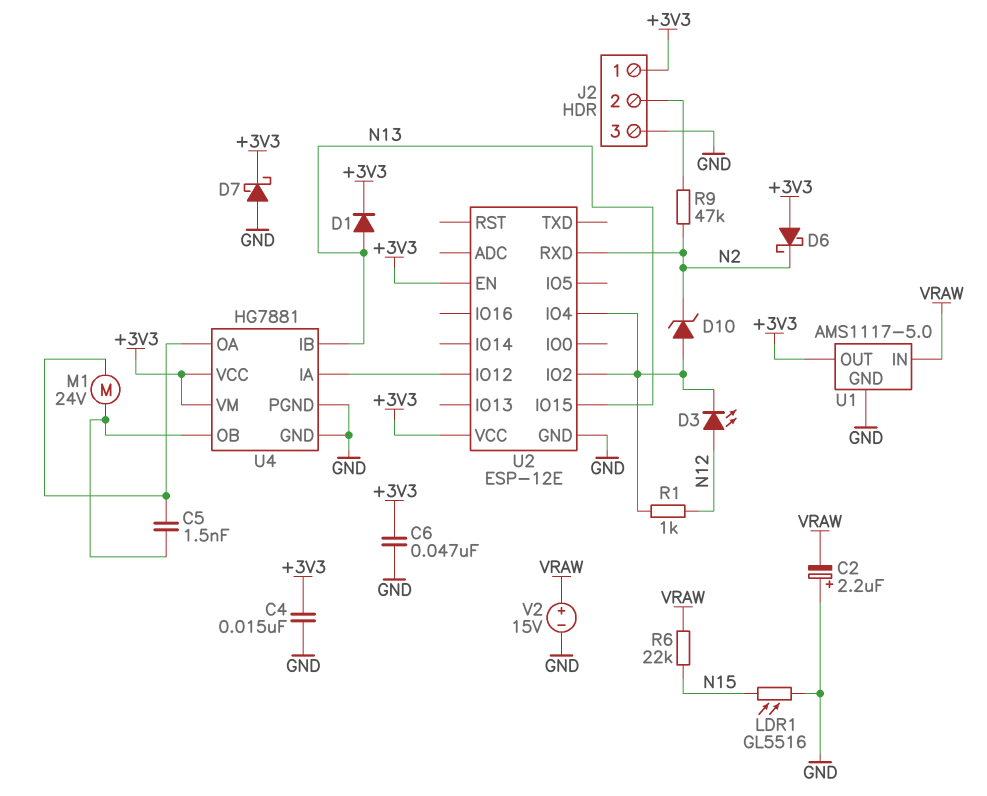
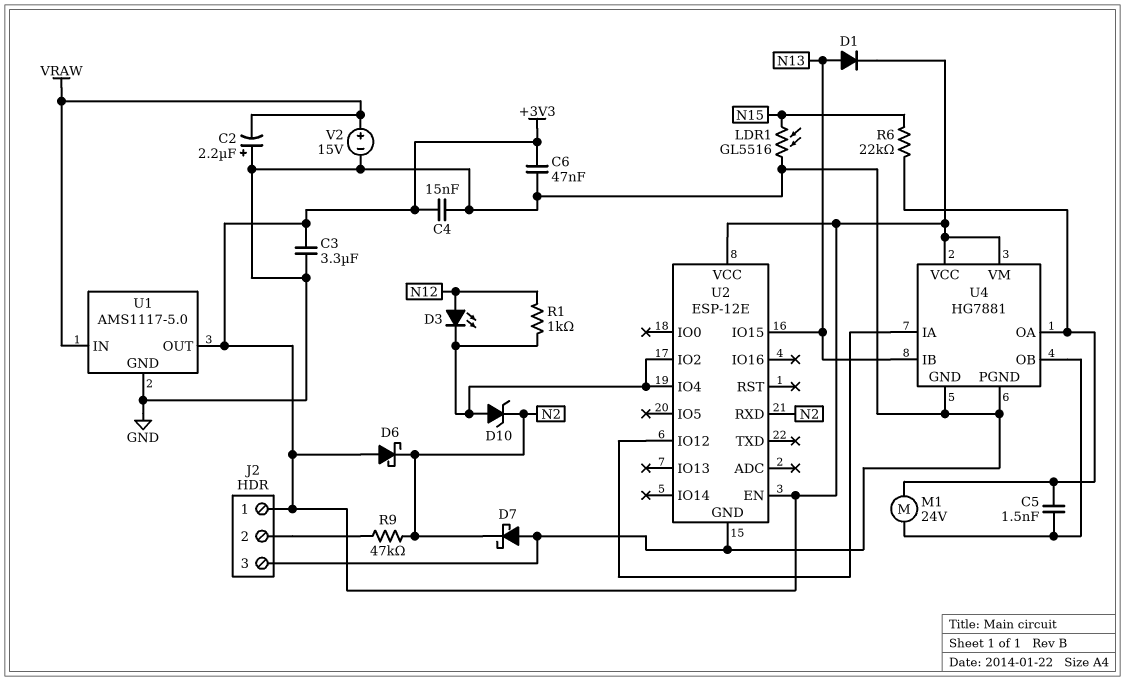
C3: none -> 3.3uF (+3V3, GND)
D7: schottky (A GND, K +3V3) -> schottky (A GND, K N2)
R6: 22k (N15, VRAW) -> 22k (N15, U4/OA)

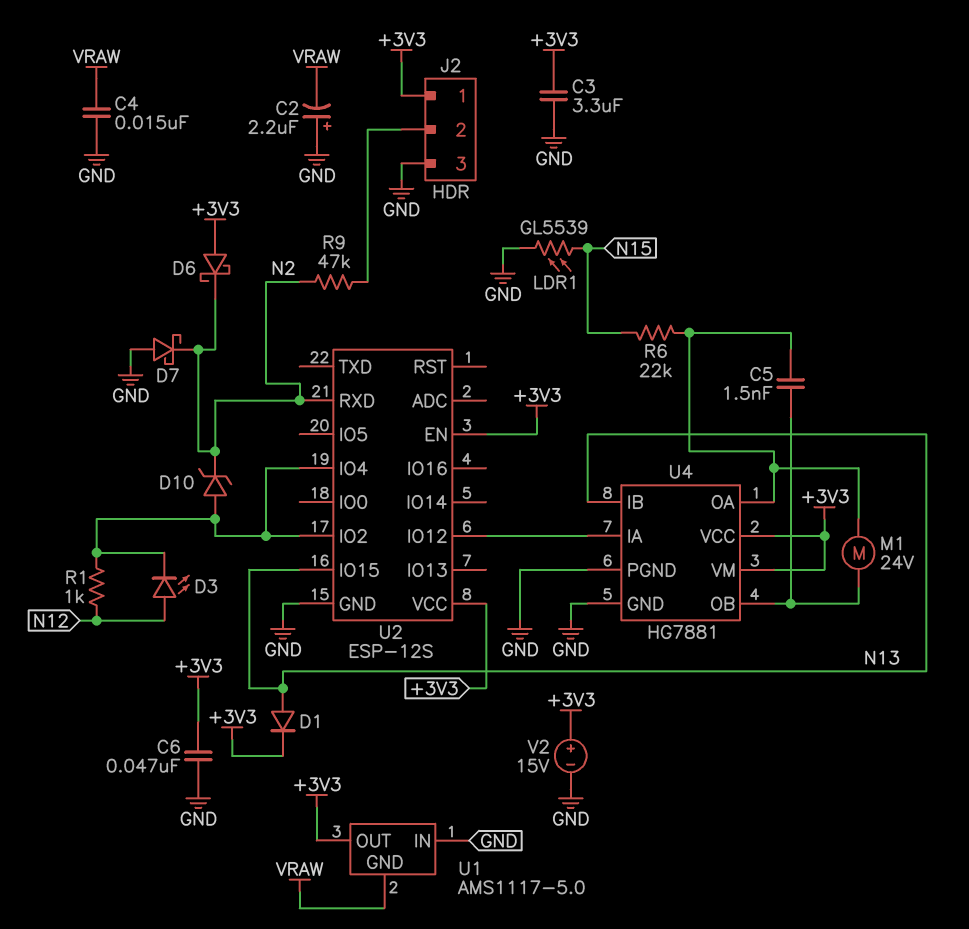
C4: 15nF (+3V3, GND) -> 15nF (GND, VRAW)
LDR1: GL5516 (GND, N15) -> GL5539 (GND, N15)
U1 pin GND: GND -> VRAW
U1 pin IN: VRAW -> GND
U2: ESP-12E -> ESP-12S
V2: 15V (plus VRAW, minus GND) -> 15V (plus +3V3, minus GND)

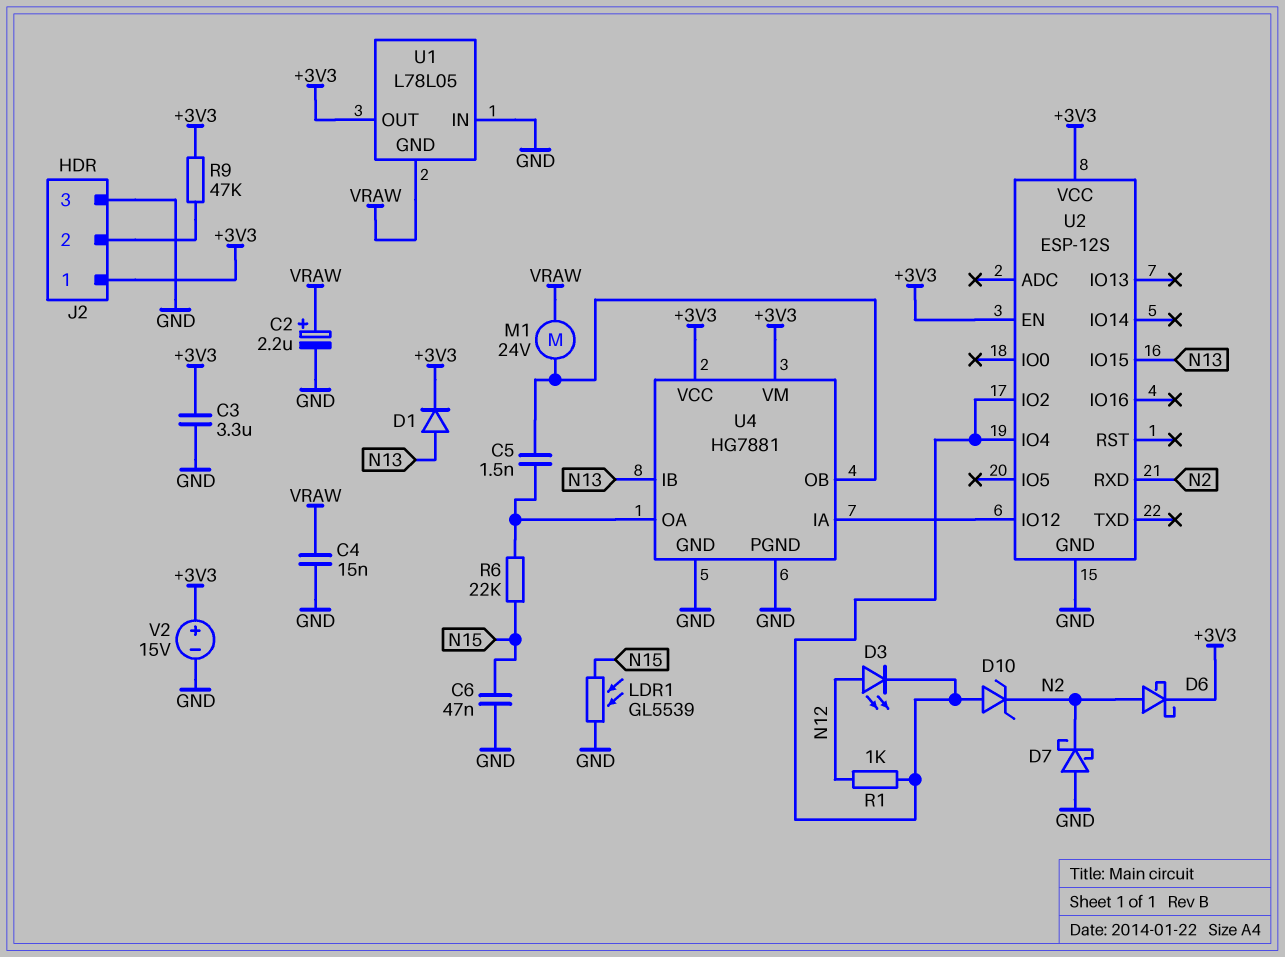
C2: 2.2uF (plus GND, minus VRAW) -> 2.2uF (plus VRAW, minus GND)
C6: 47nF (+3V3, GND) -> 47nF (GND, N15)
D6: schottky (A +3V3, K N2) -> schottky (A N2, K +3V3)
M1: motor 24V (U4/OA, U4/OB) -> motor 24V (U4/OB, VRAW)
R9: 47k (J2/2, N2) -> 47k (+3V3, J2/2)
U1: AMS1117-5.0 -> L78L05

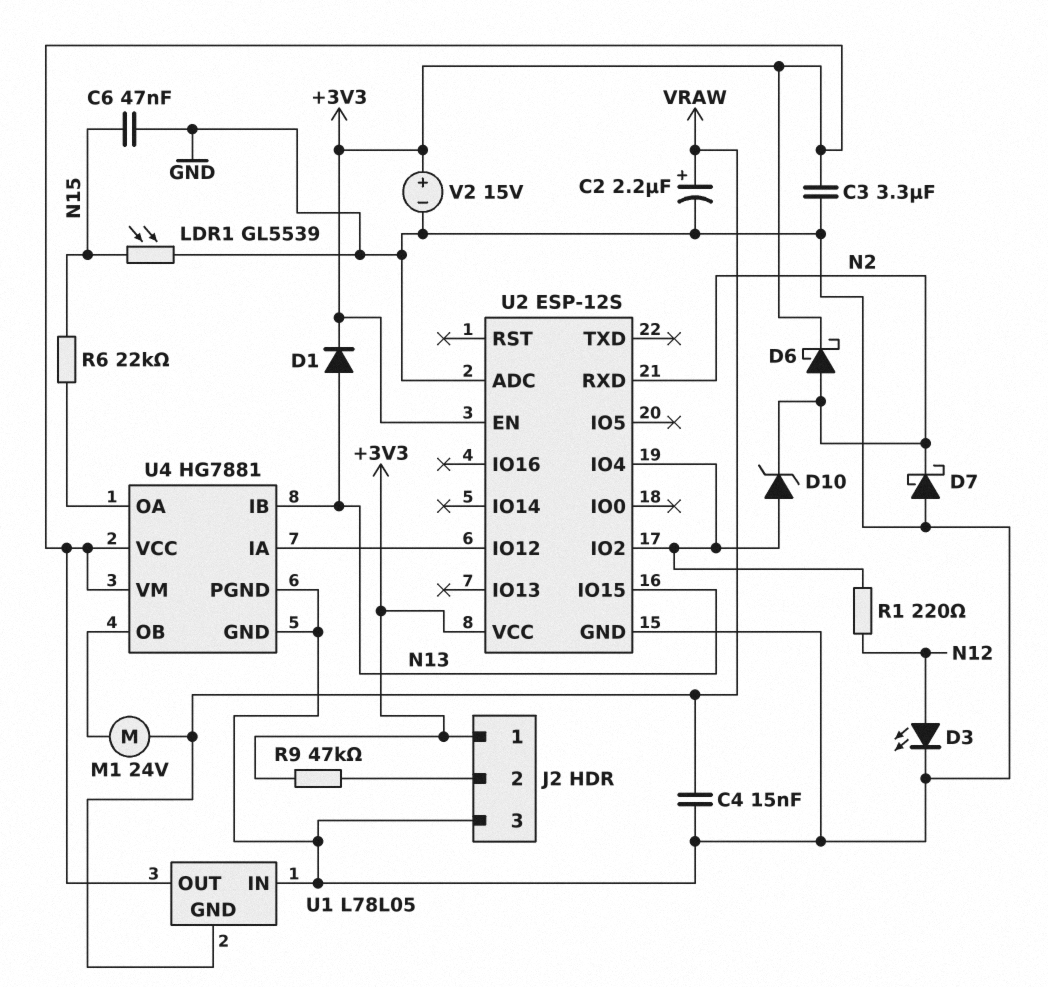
C5: 1.5nF (U4/OA, U4/OB) -> none
D3: LED (A N12, K U2/IO2) -> LED (A N12, K GND)
R1: 1k (N12, U2/IO2) -> 220 (N12, U2/IO2)
U2 pin ADC: none -> GND

